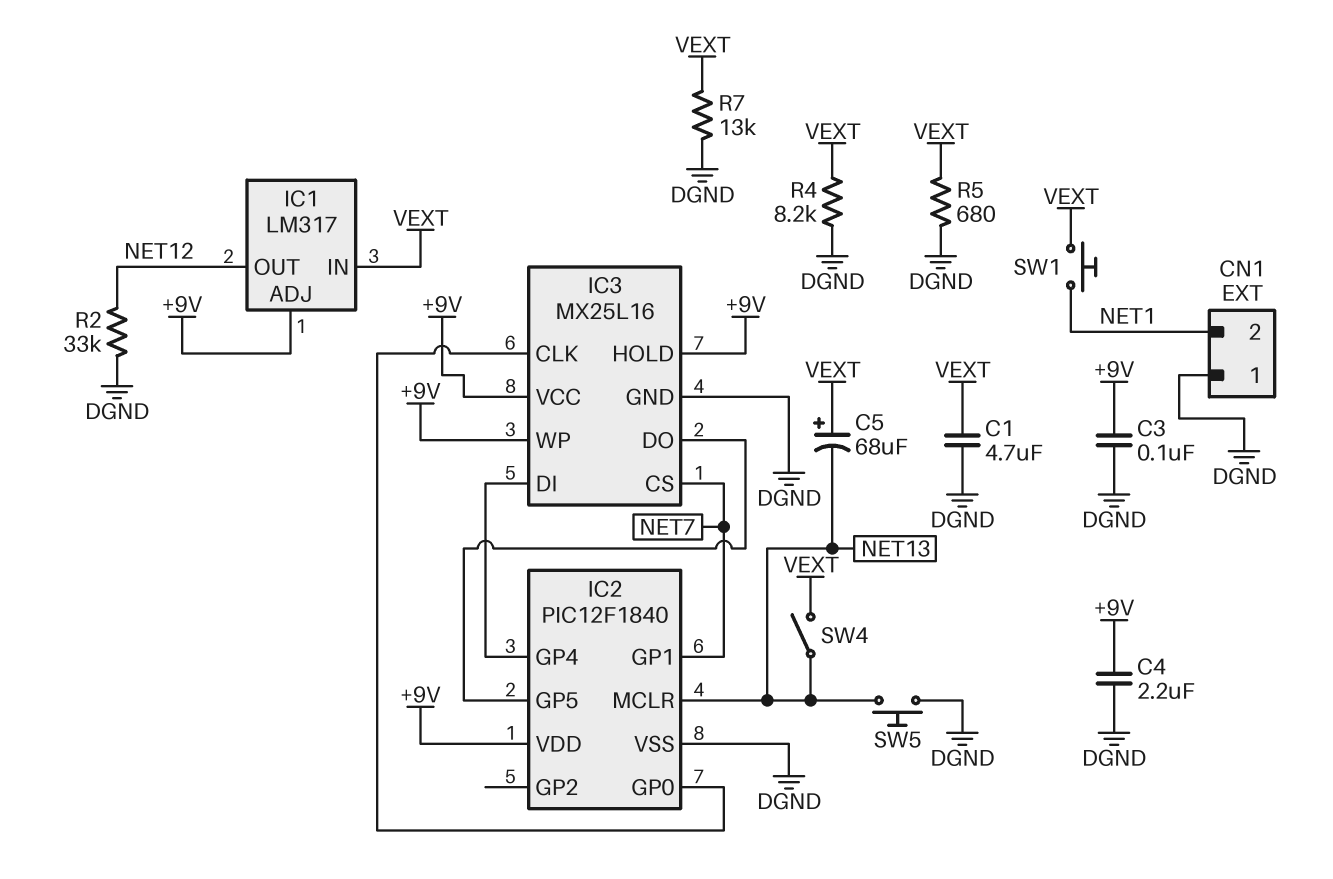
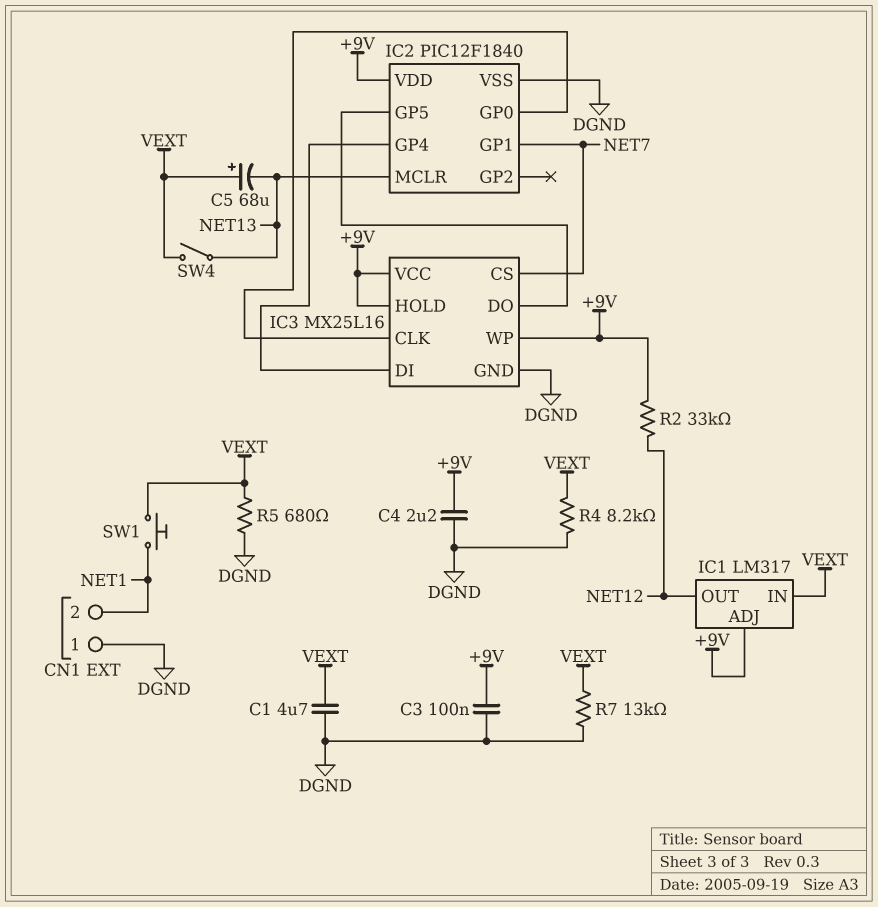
R2: 33k (DGND, NET12) -> 33k (+9V, NET12)
SW5: button (DGND, NET13) -> none

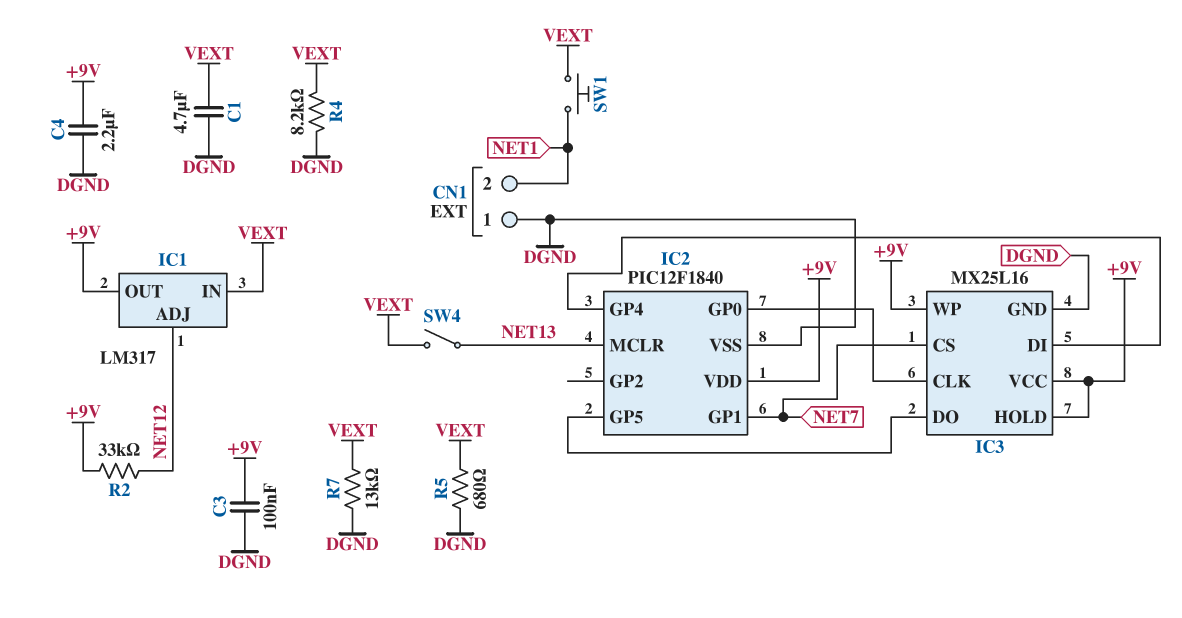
C5: 68uF (plus VEXT, minus NET13) -> none
IC1 pin ADJ: +9V -> NET12
IC1 pin OUT: NET12 -> +9V

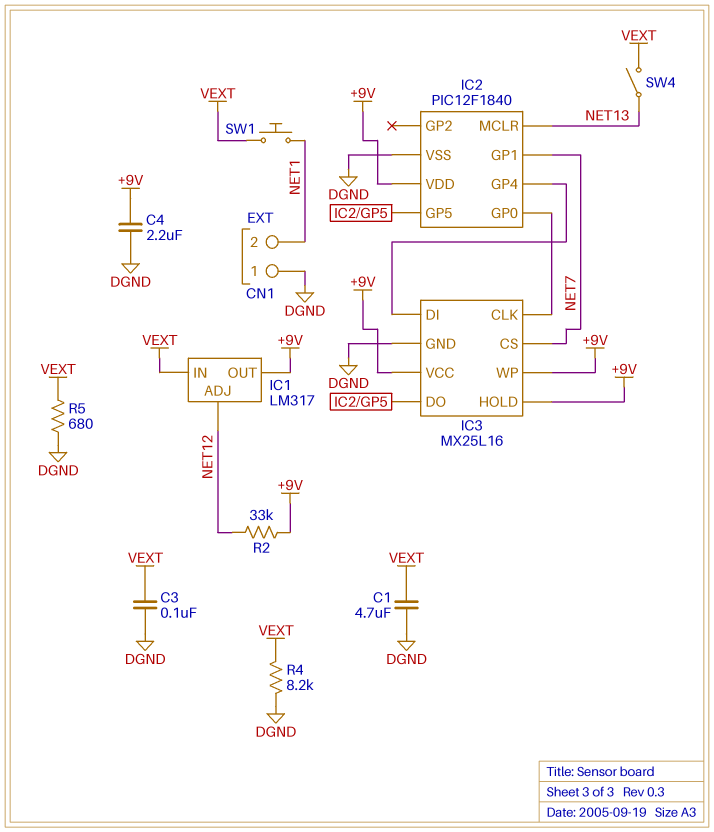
C3: 100nF (+9V, DGND) -> 100nF (DGND, VEXT)
R7: 13k (DGND, VEXT) -> none

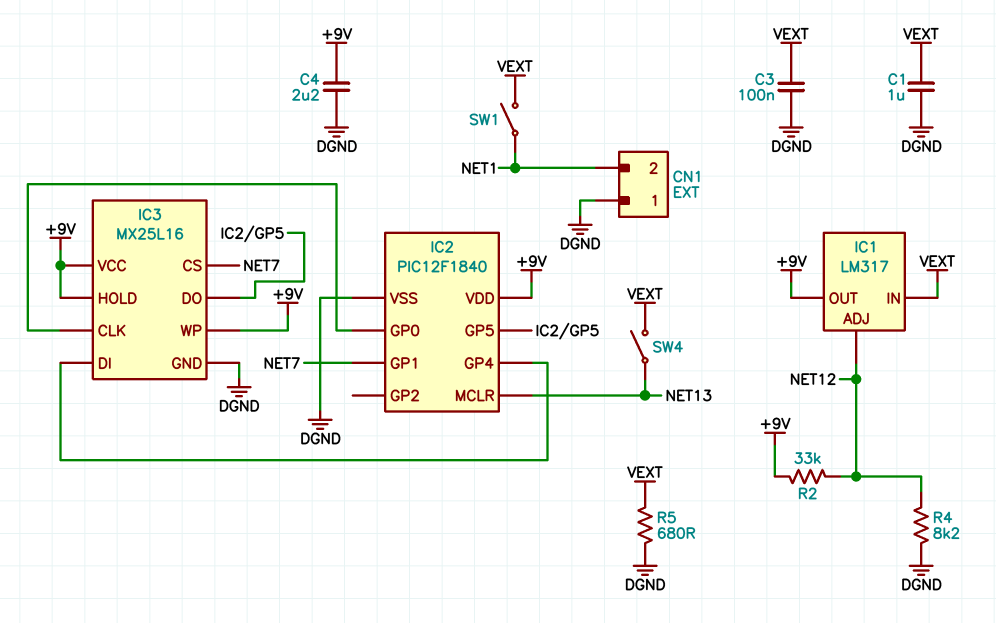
C1: 4.7uF (DGND, VEXT) -> 1uF (DGND, VEXT)
R4: 8.2k (DGND, VEXT) -> 8.2k (DGND, NET12)
SW1: button (NET1, VEXT) -> switch (NET1, VEXT)

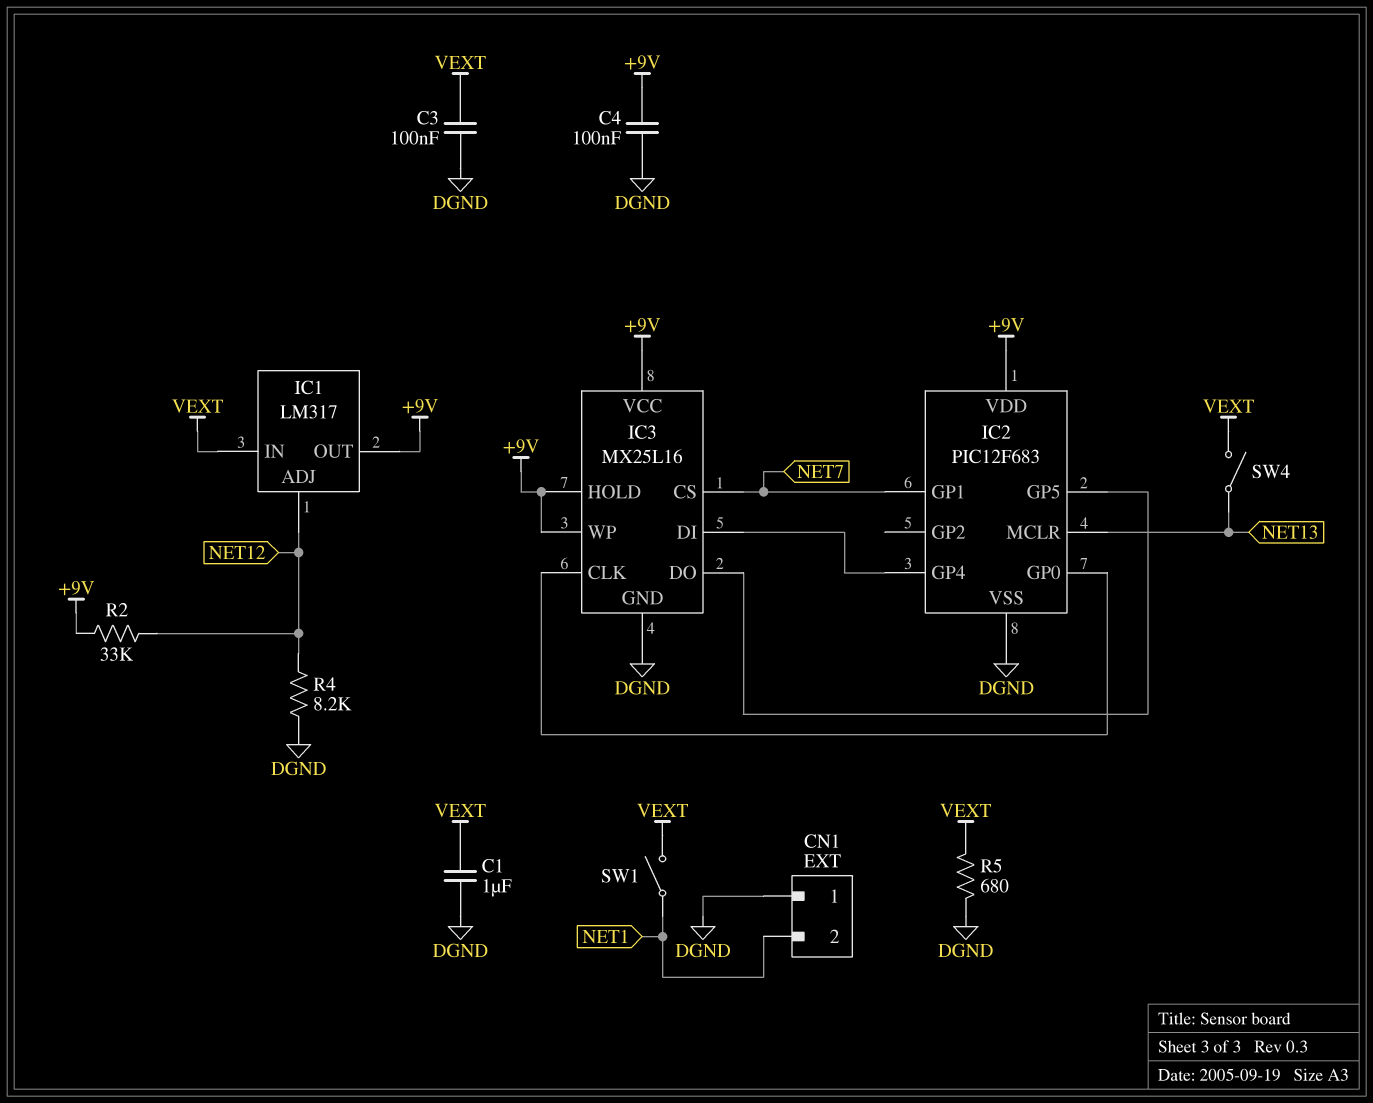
C4: 2.2uF (+9V, DGND) -> 100nF (+9V, DGND)
IC2: PIC12F1840 -> PIC12F683

